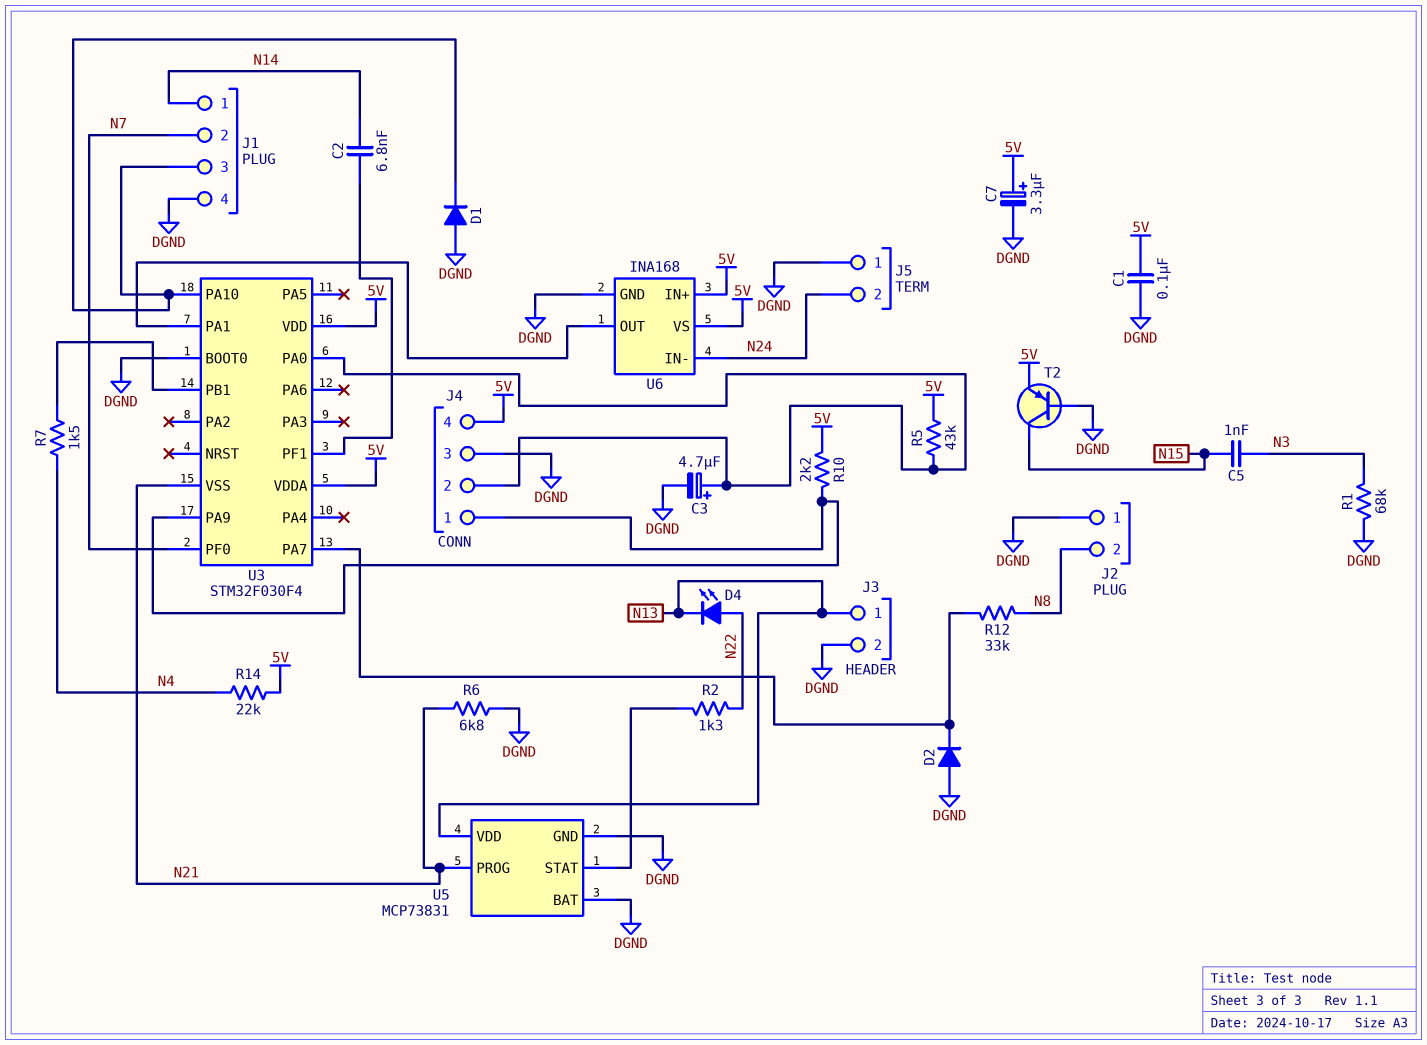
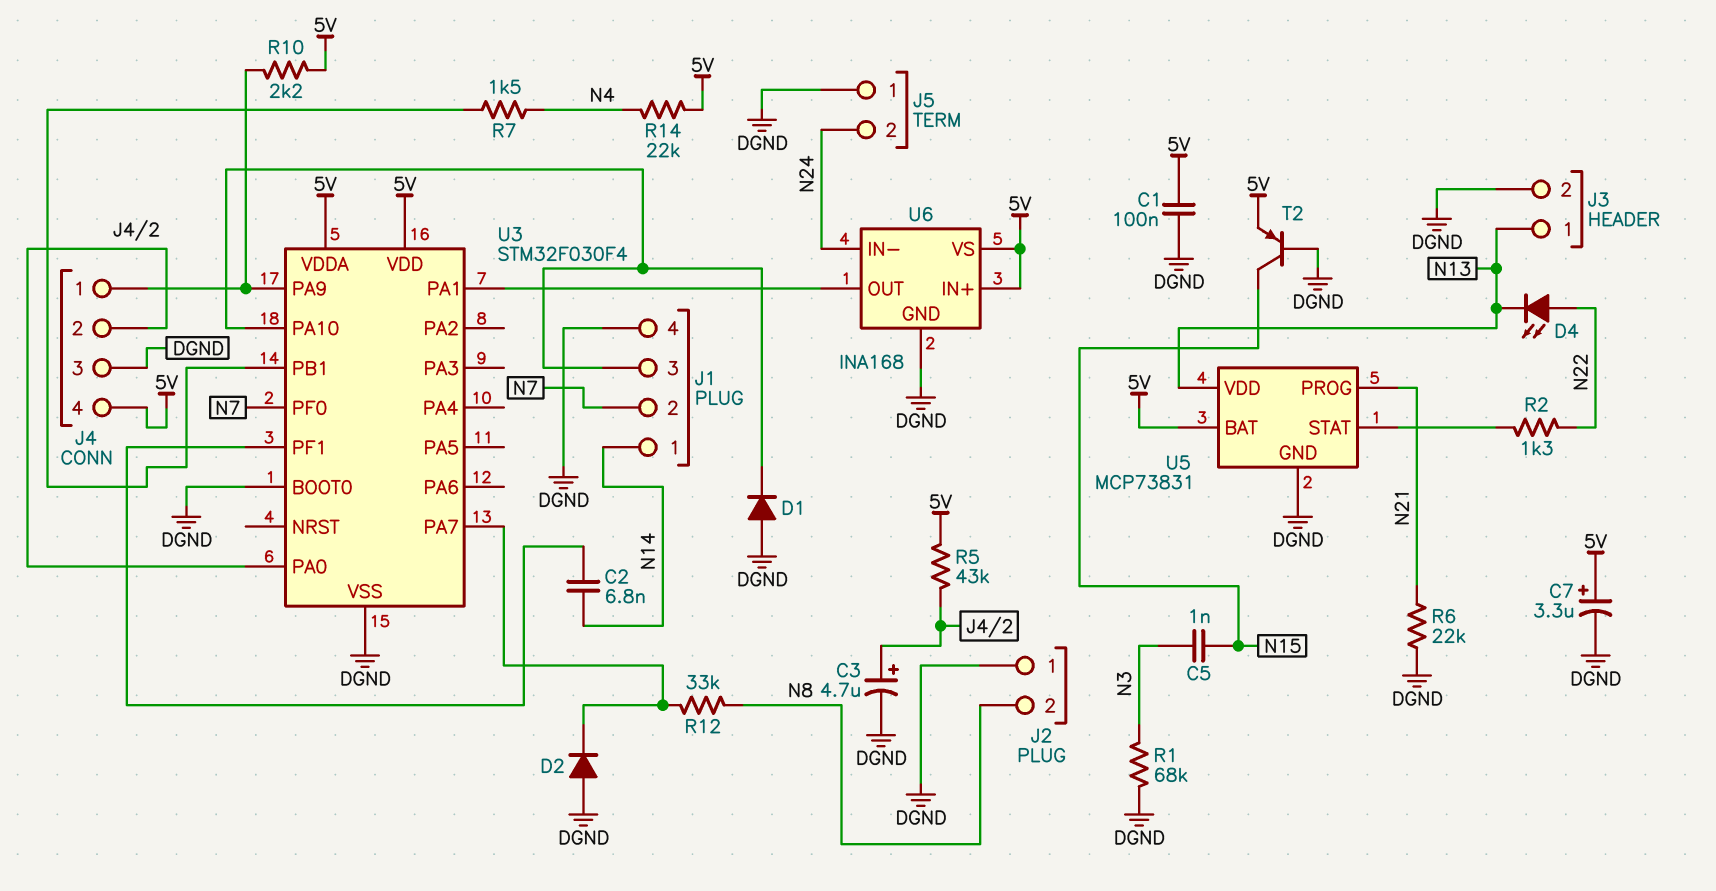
R6: 6.8k (DGND, N21) -> 22k (DGND, N21)
U3 pin VSS: N21 -> DGND
U5 pin BAT: DGND -> 5V

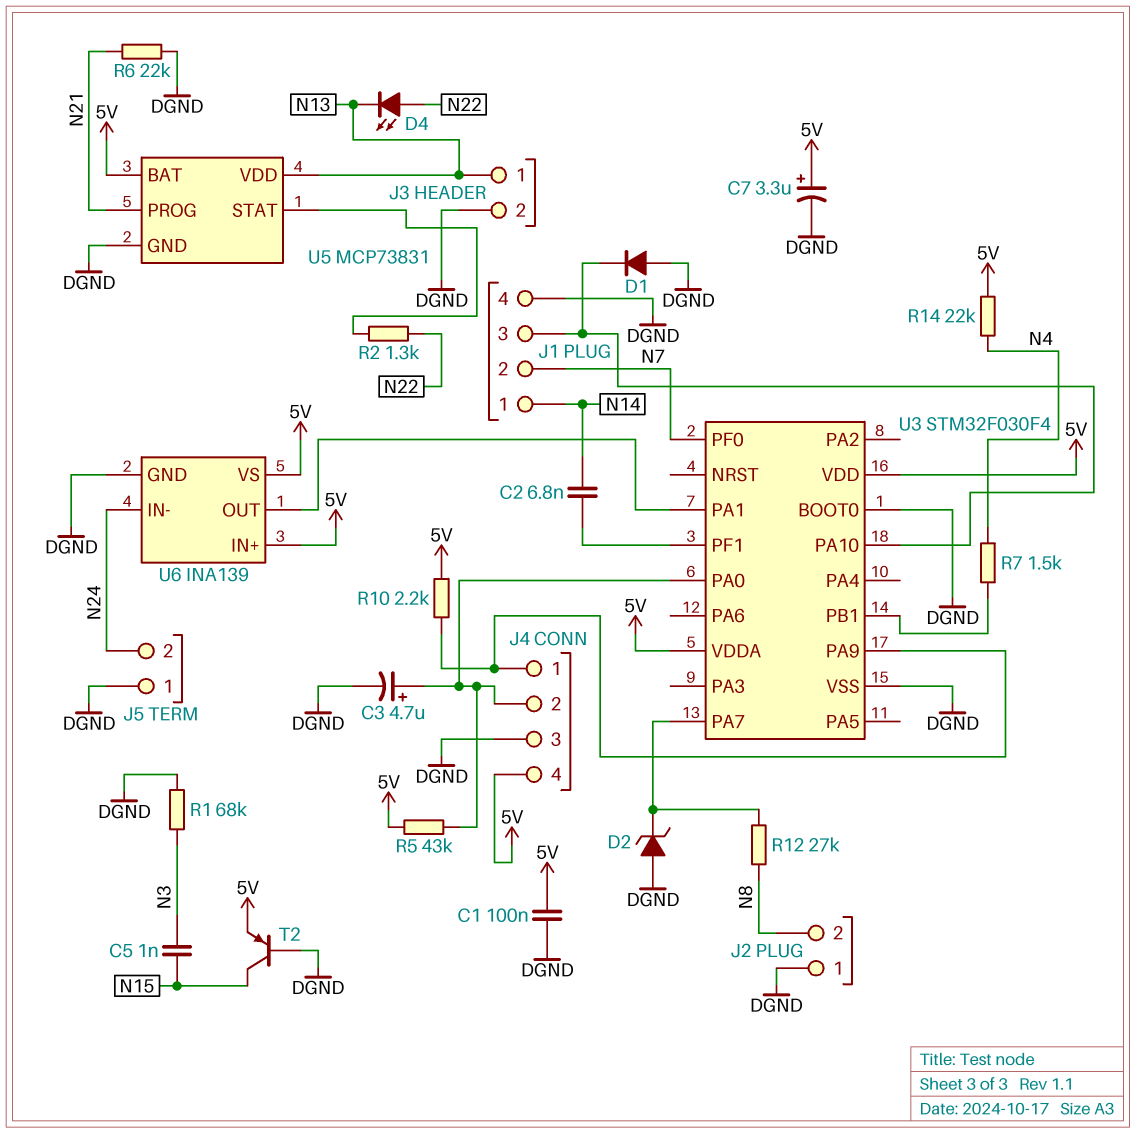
D2: diode (A DGND, K U3/PA7) -> zener (A DGND, K U3/PA7)
R12: 33k (N8, U3/PA7) -> 27k (N8, U3/PA7)
U6: INA168 -> INA139

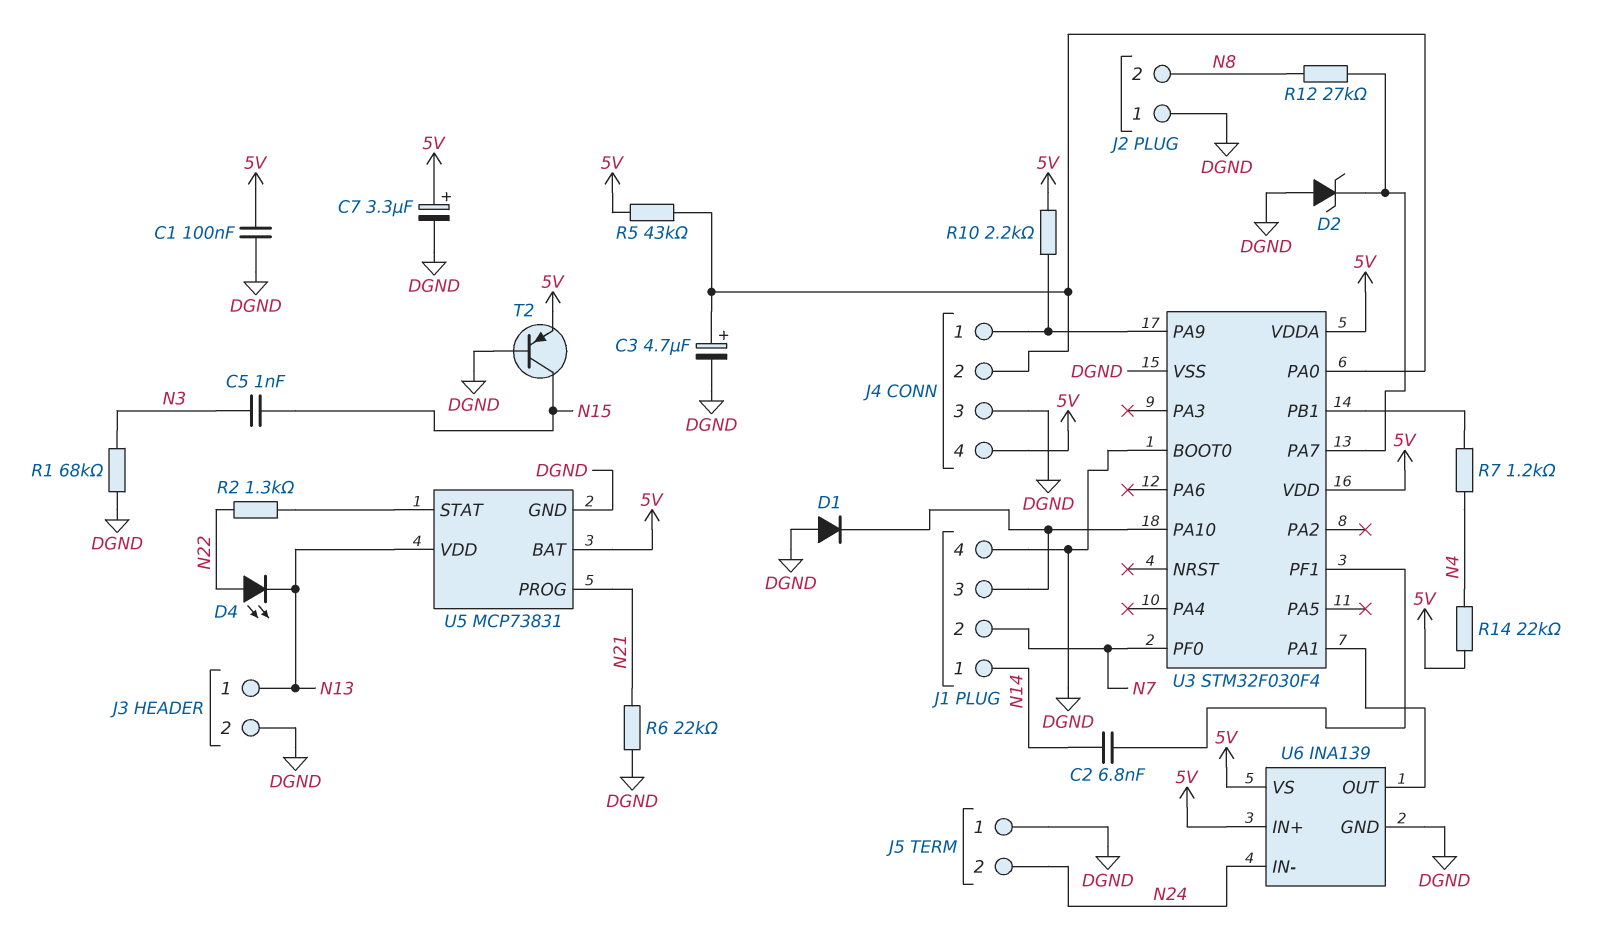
R7: 1.5k (N4, U3/PB1) -> 1.2k (N4, U3/PB1)

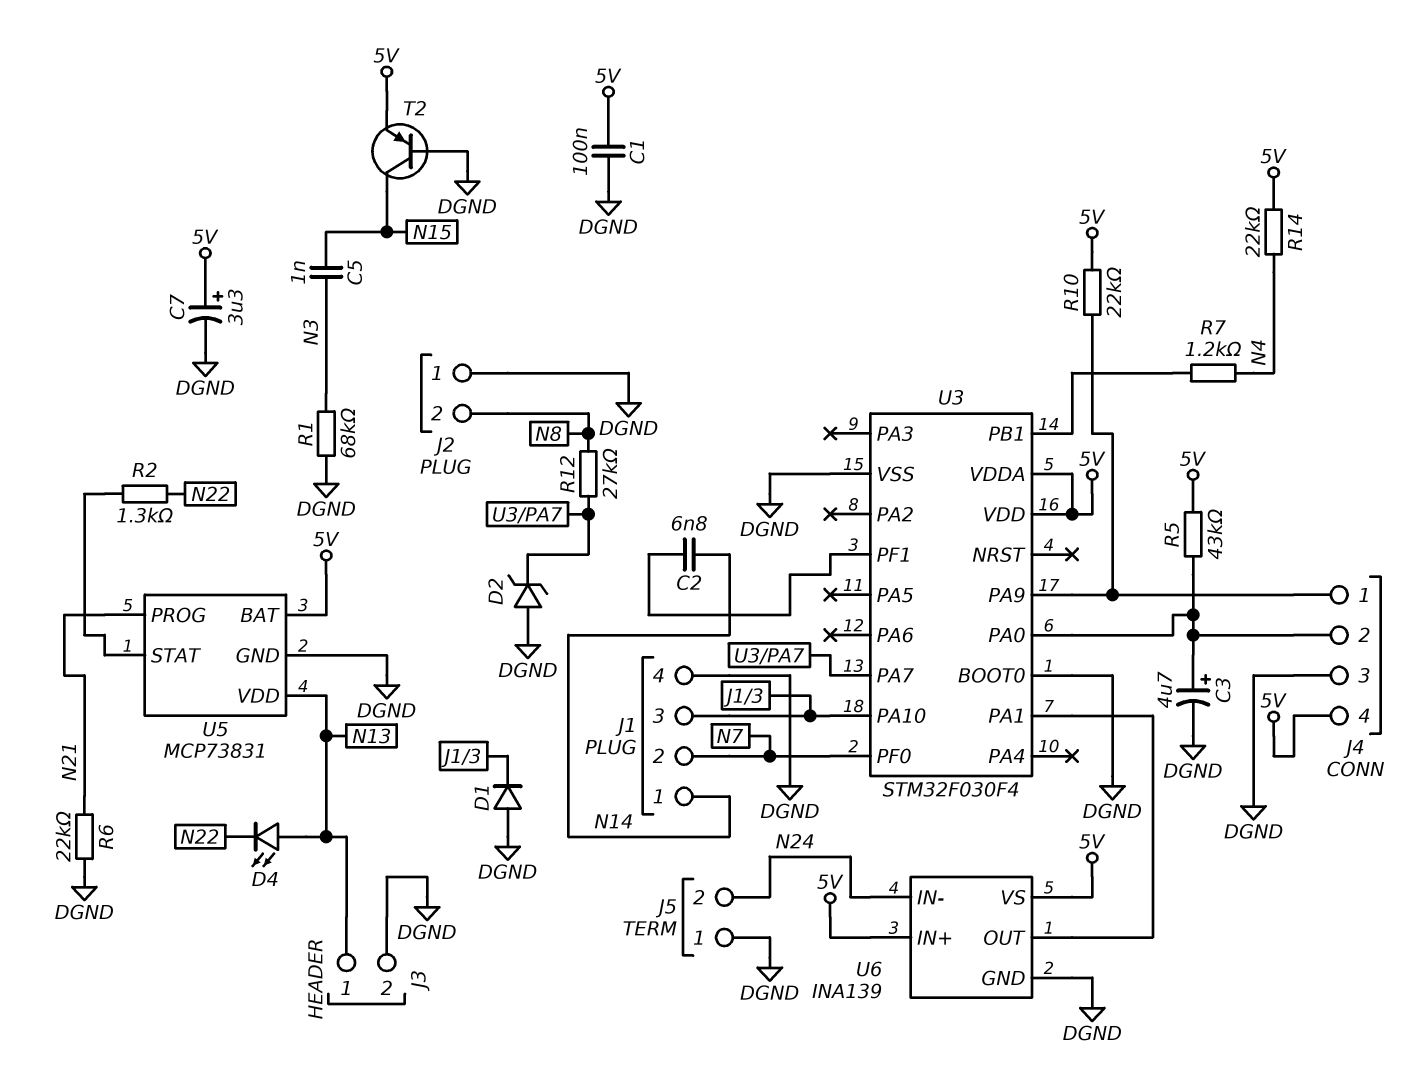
D4: LED (A N22, K N13) -> LED (A N13, K N22)
R10: 2.2k (5V, J4/1) -> 22k (5V, J4/1)

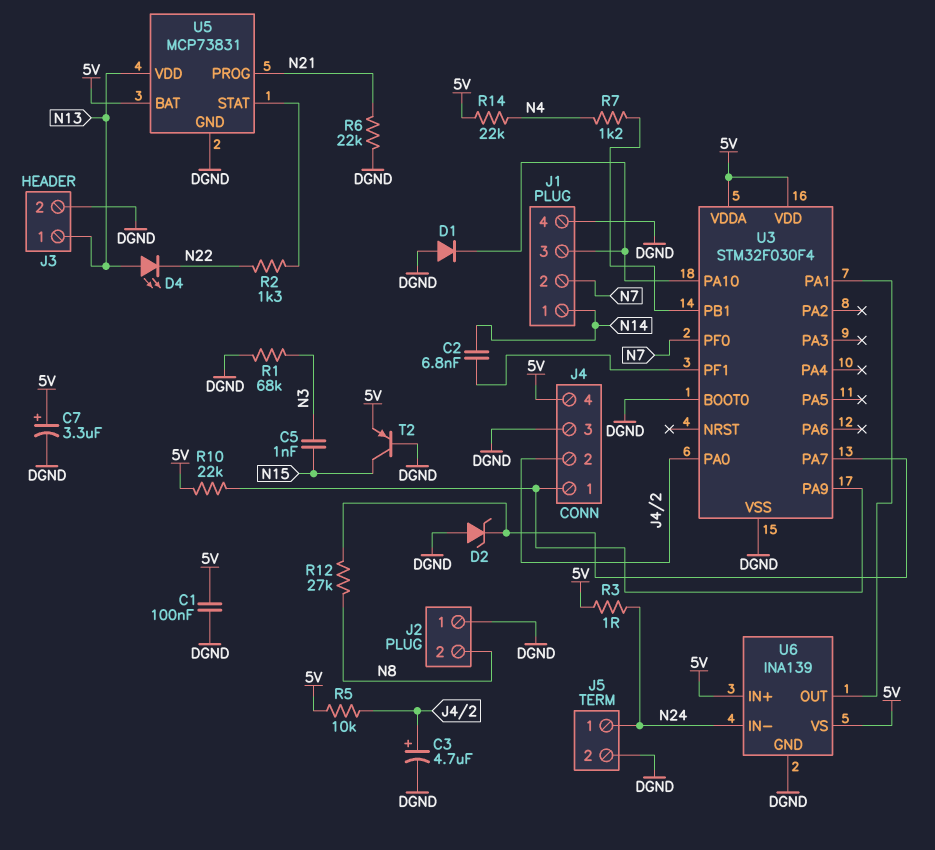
J5 pin 1: DGND -> N24
J5 pin 2: N24 -> DGND
R3: none -> 1 (5V, N24)
R5: 43k (5V, J4/2) -> 10k (5V, J4/2)

